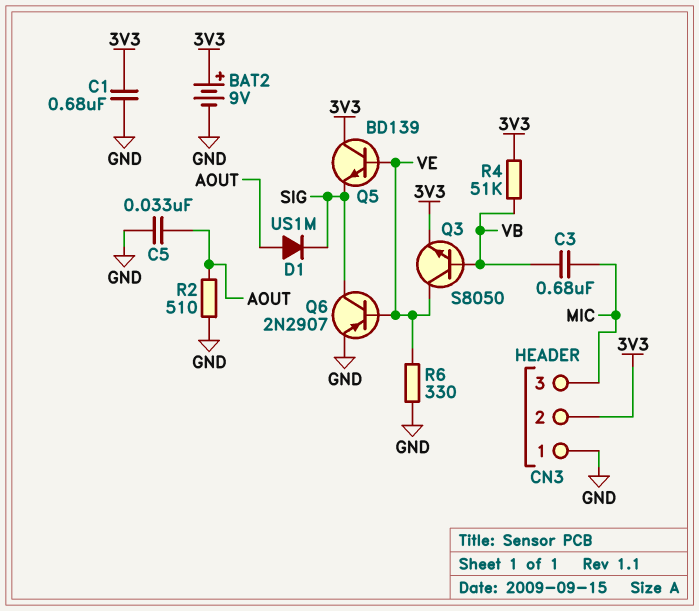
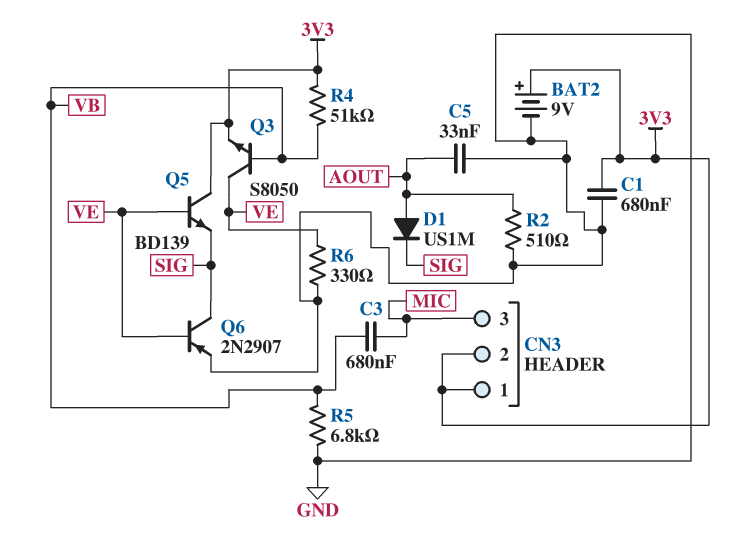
CN3 pin 1: GND -> 3V3
R5: none -> 6.8k (GND, VB)

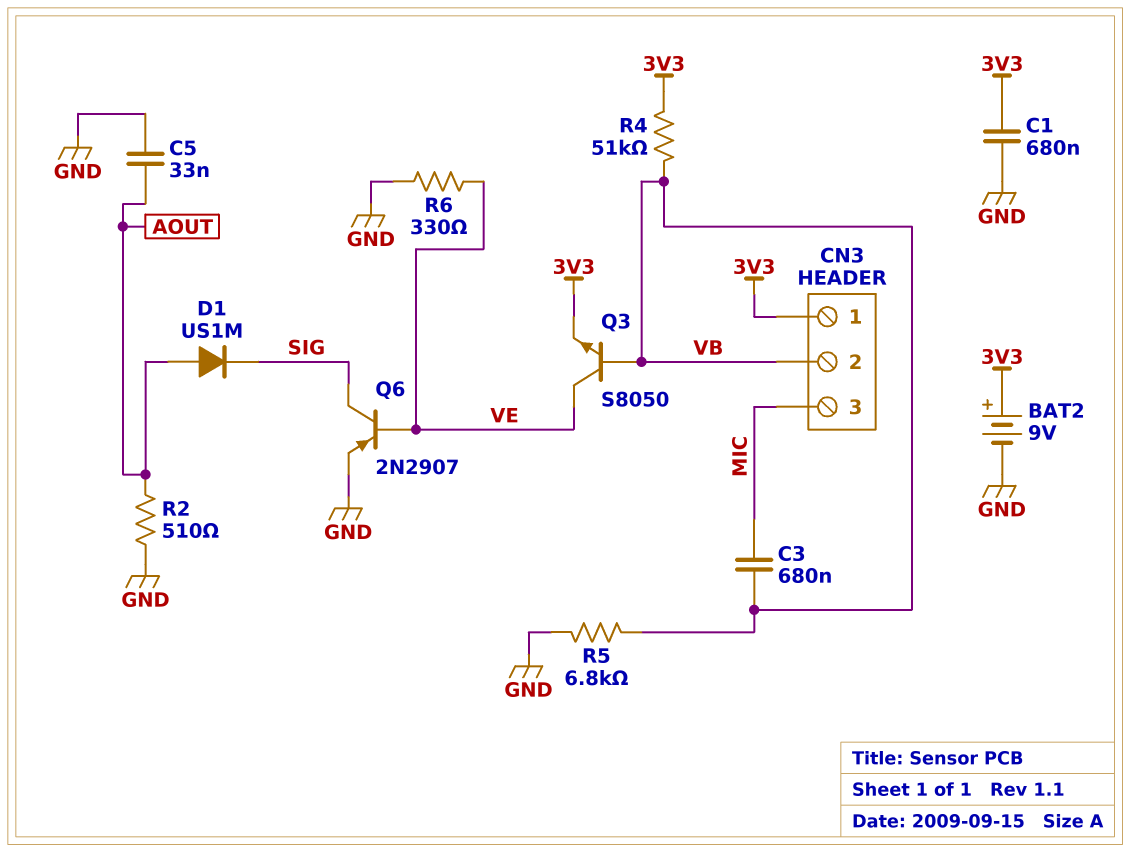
CN3 pin 2: 3V3 -> VB
Q5: NPN BD139 (B VE, C 3V3, E SIG) -> none

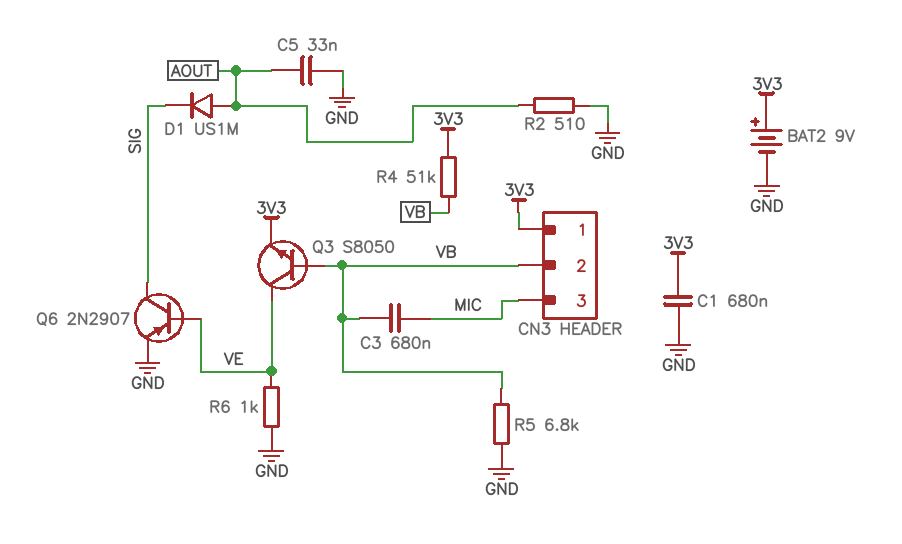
R6: 330 (GND, VE) -> 1k (GND, VE)

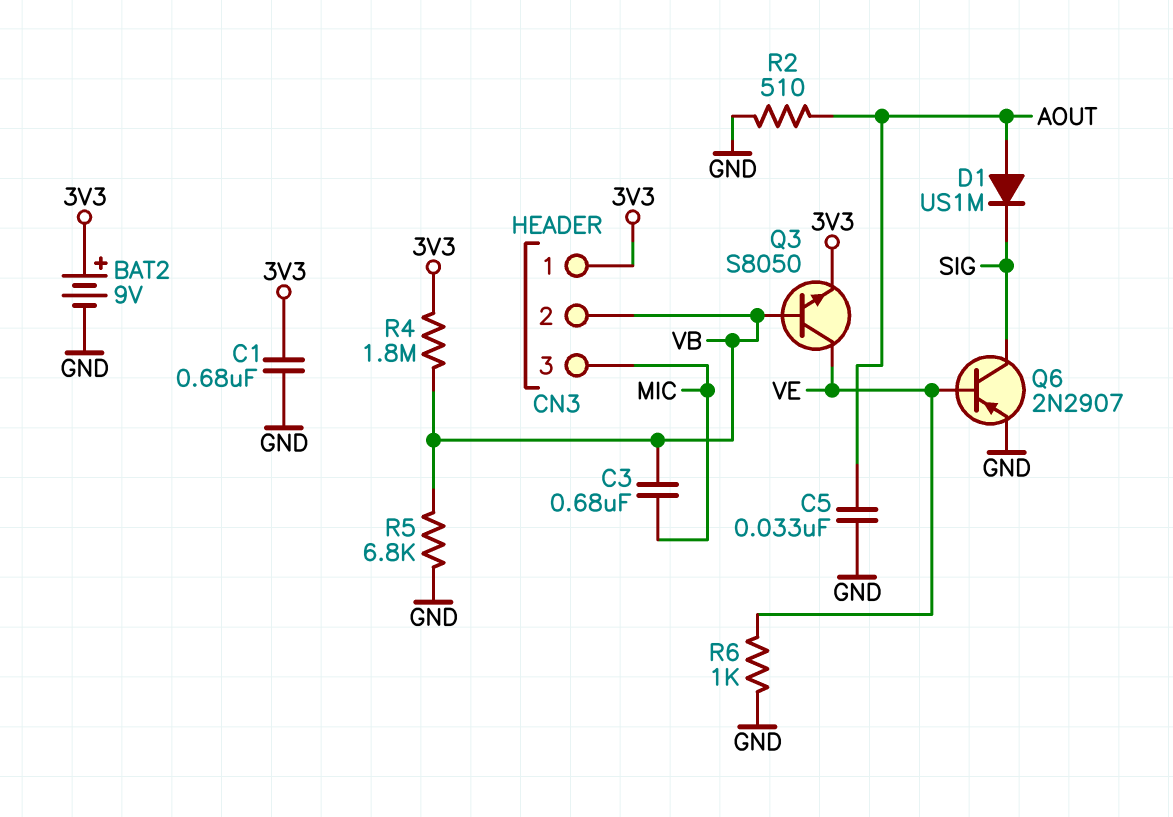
R4: 51k (3V3, VB) -> 1.8M (3V3, VB)

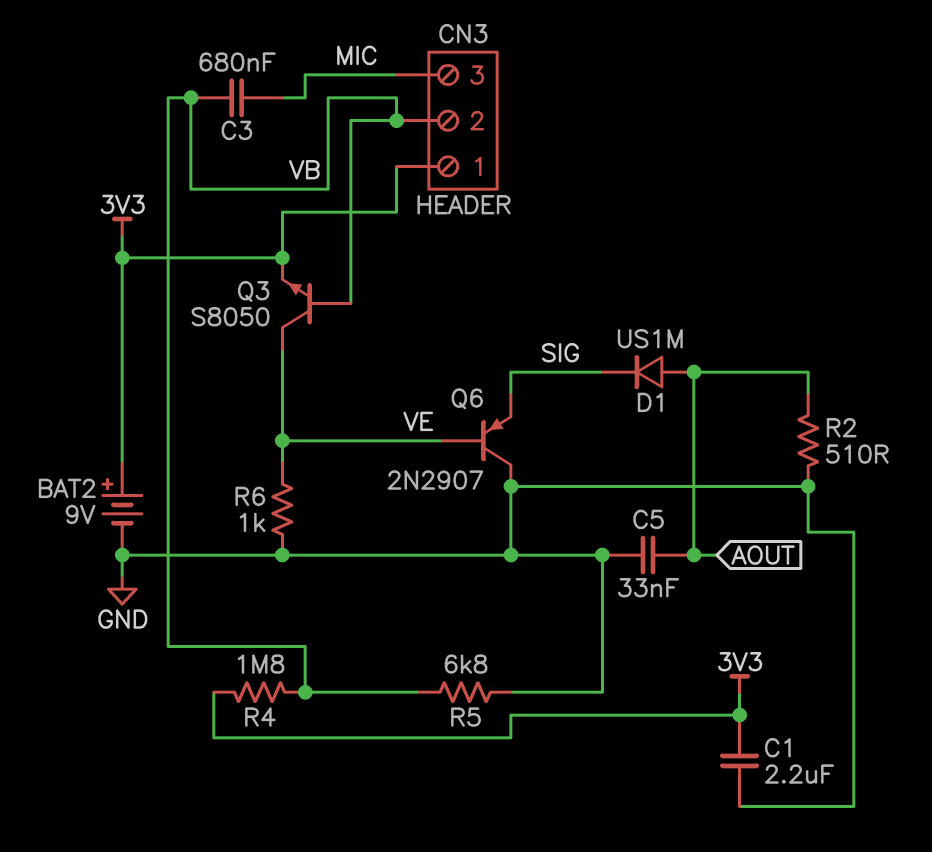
C1: 680nF (3V3, GND) -> 2.2uF (3V3, GND)
Q6: PNP 2N2907 (B VE, C SIG, E GND) -> PNP 2N2907 (B VE, C GND, E SIG)

